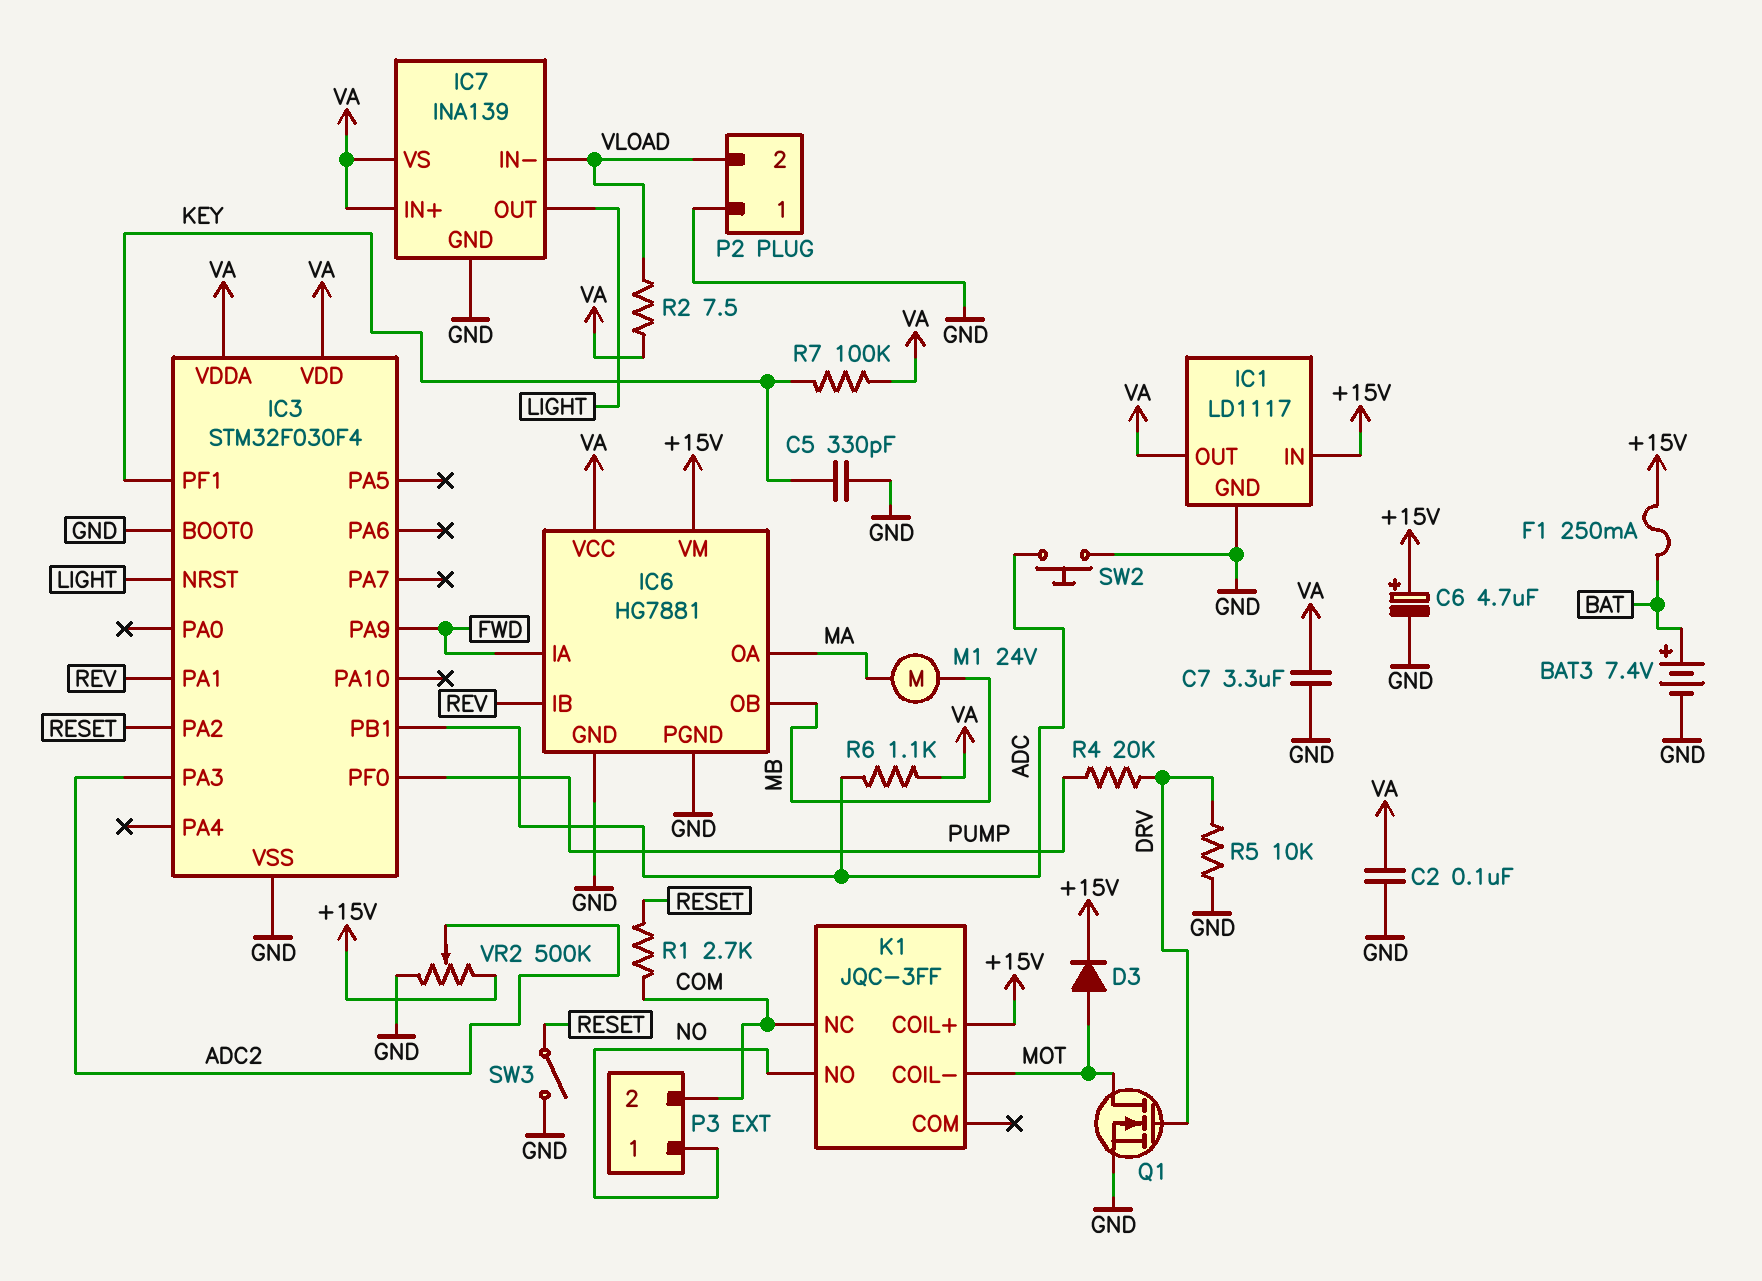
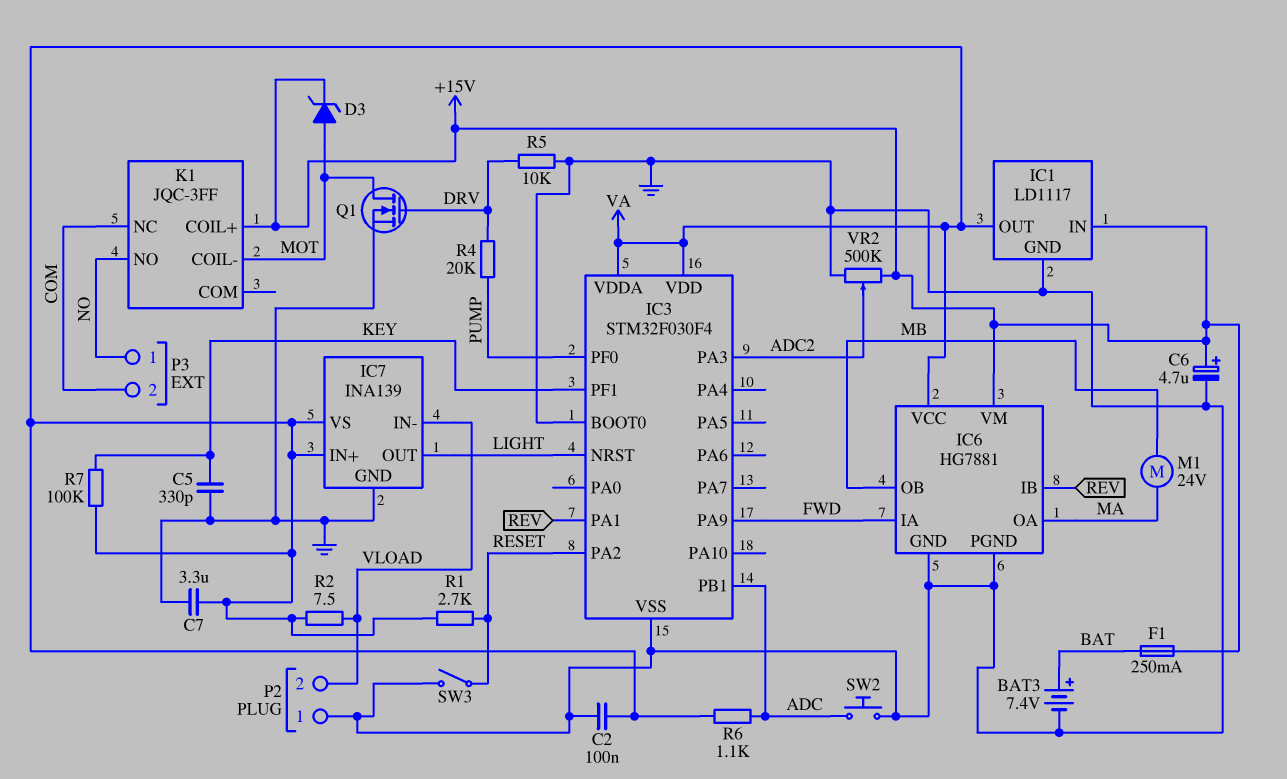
D3: diode (A MOT, K +15V) -> zener (A MOT, K +15V)
R1: 2.7k (COM, RESET) -> 2.7k (RESET, VA)

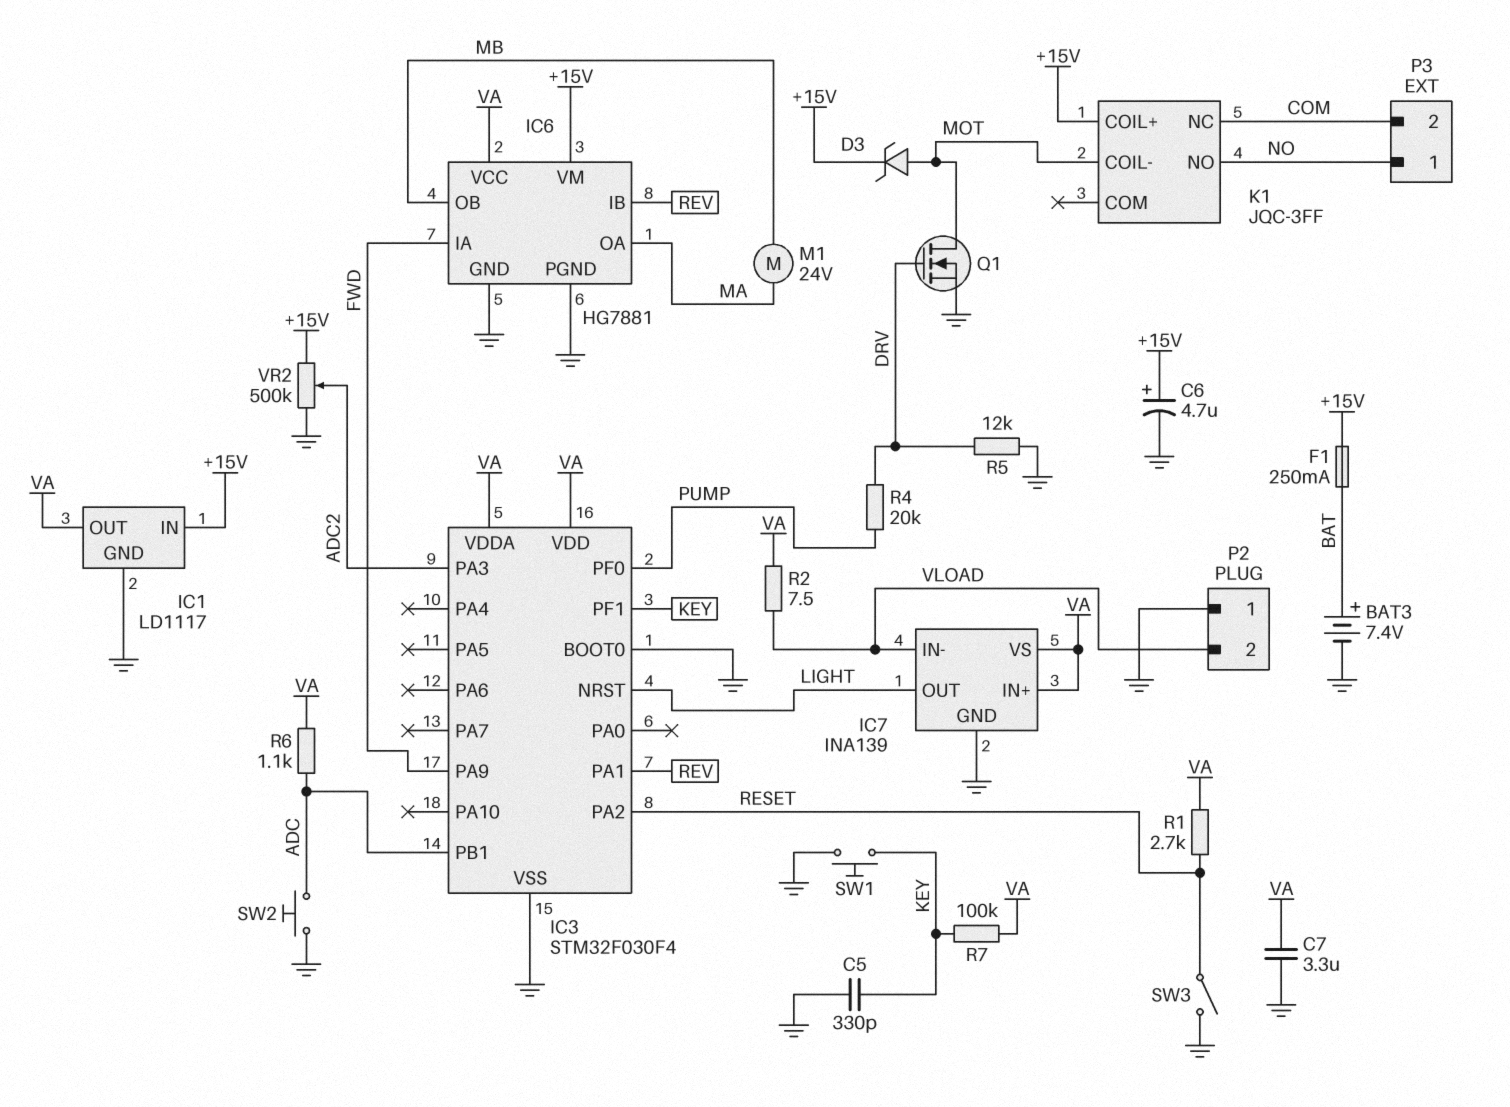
C2: 100nF (GND, VA) -> none
R5: 10k (DRV, GND) -> 12k (DRV, GND)
SW1: none -> button (GND, KEY)

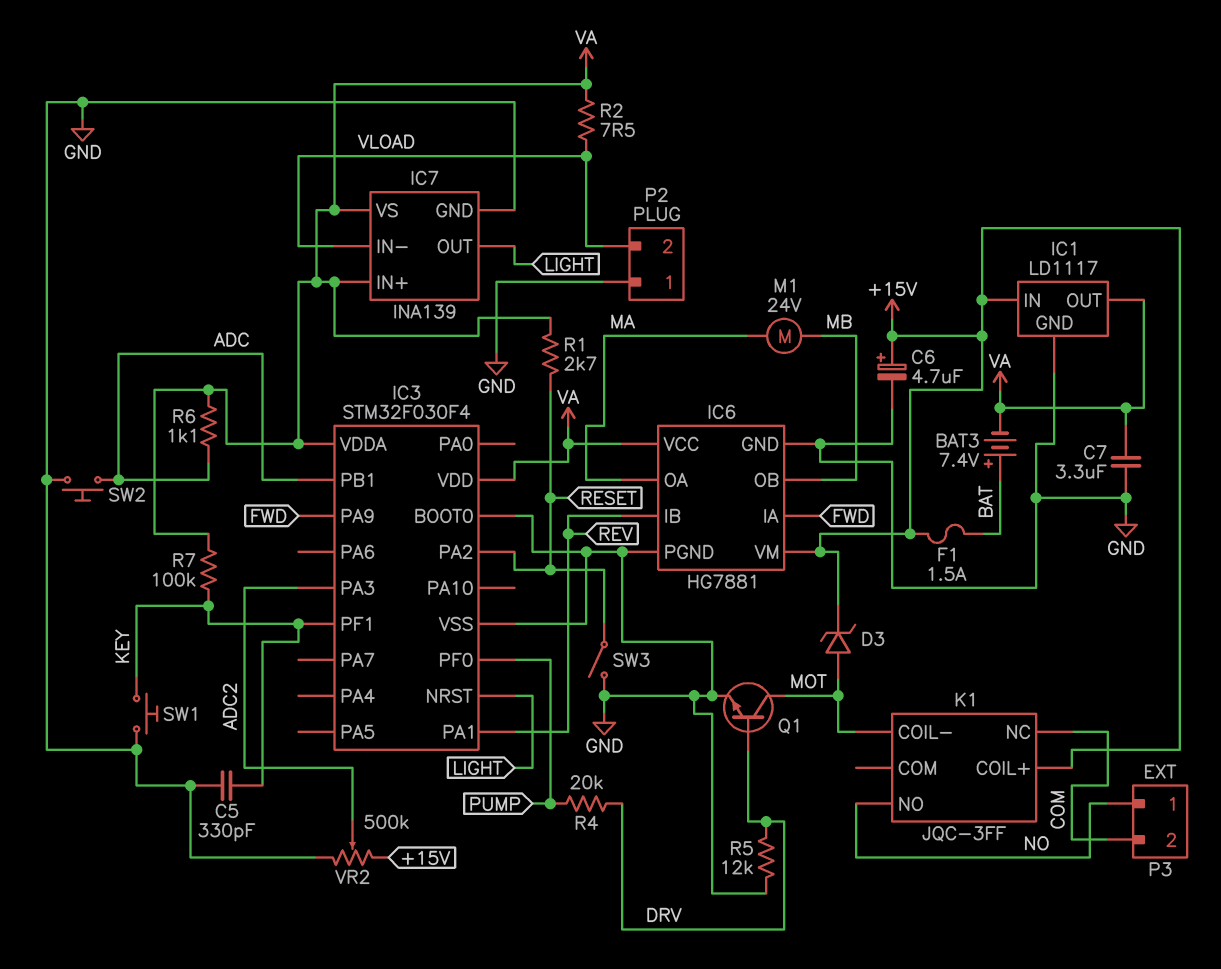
BAT3: 7.4V (plus BAT, minus GND) -> 7.4V (plus BAT, minus VA)
F1: 250mA (+15V, BAT) -> 1.5A (+15V, BAT)
Q1: NMOS (G DRV, D MOT, S GND) -> NPN (B DRV, C MOT, E GND)

